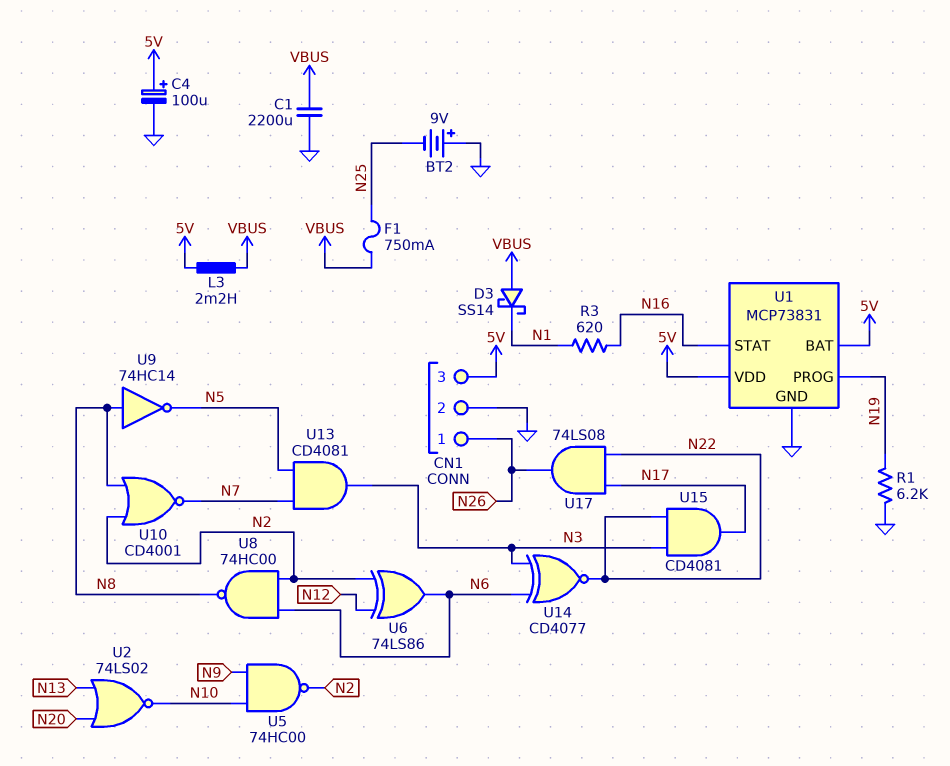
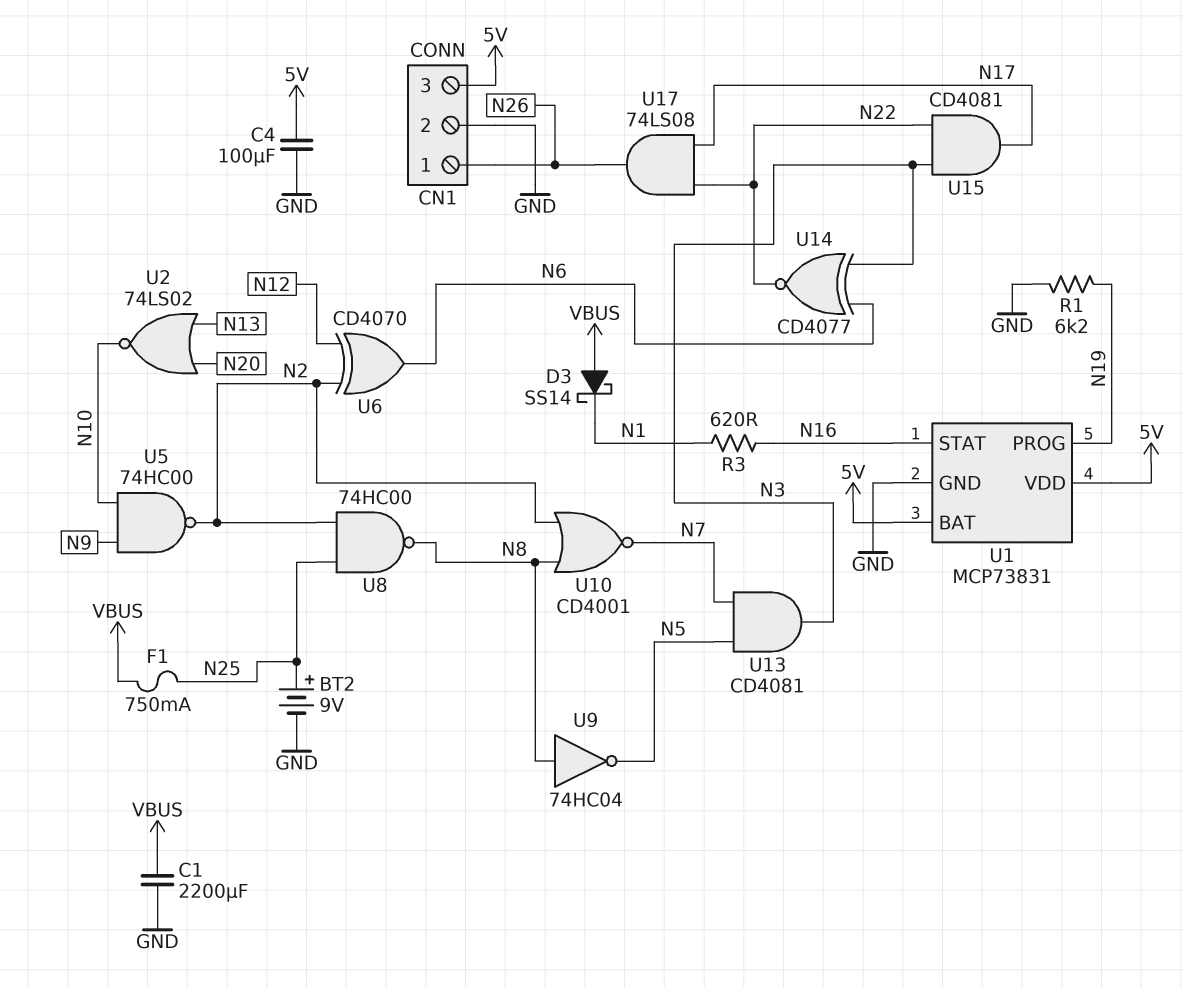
BT2: 9V (plus GND, minus N25) -> 9V (plus N25, minus GND)
C4: 100uF (plus 5V, minus GND) -> 100uF (5V, GND)
L3: 2.2mH (5V, VBUS) -> none
U6: XOR 74LS86 (in N2, in N12, out N6) -> XOR CD4070 (in N2, in N12, out N6)
U8: NAND 74HC00 (in N2, in N6, out N8) -> NAND 74HC00 (in N2, in N25, out N8)
U9: NOT 74HC14 (in N8, out N5) -> NOT 74HC04 (in N8, out N5)

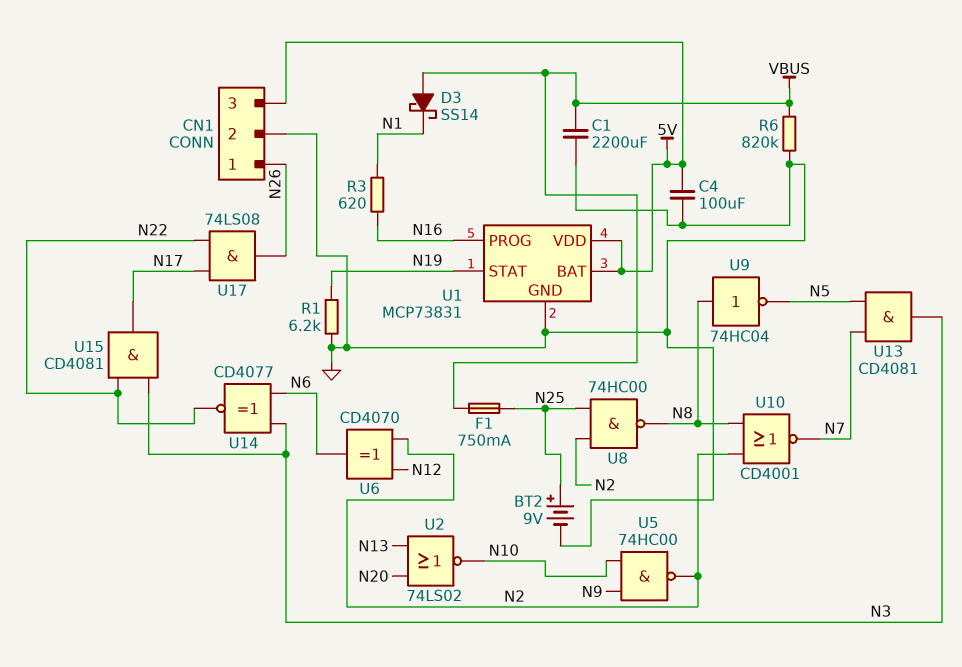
R6: none -> 820k (GND, VBUS)
U1 pin PROG: N19 -> N16
U1 pin STAT: N16 -> N19

